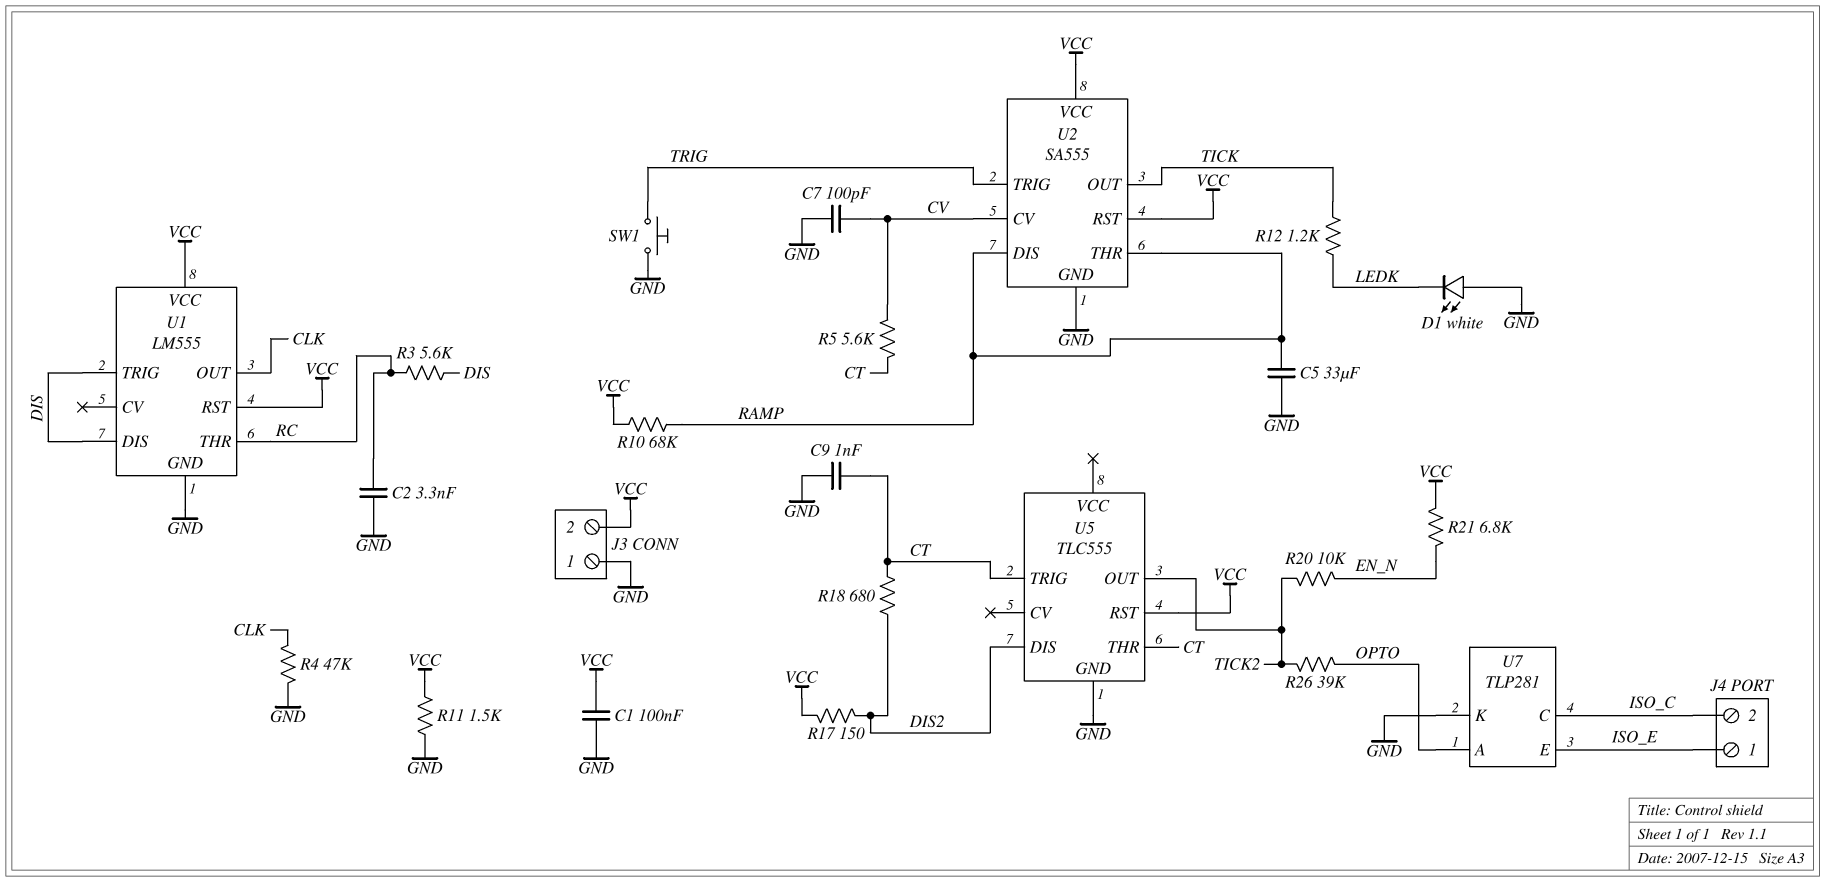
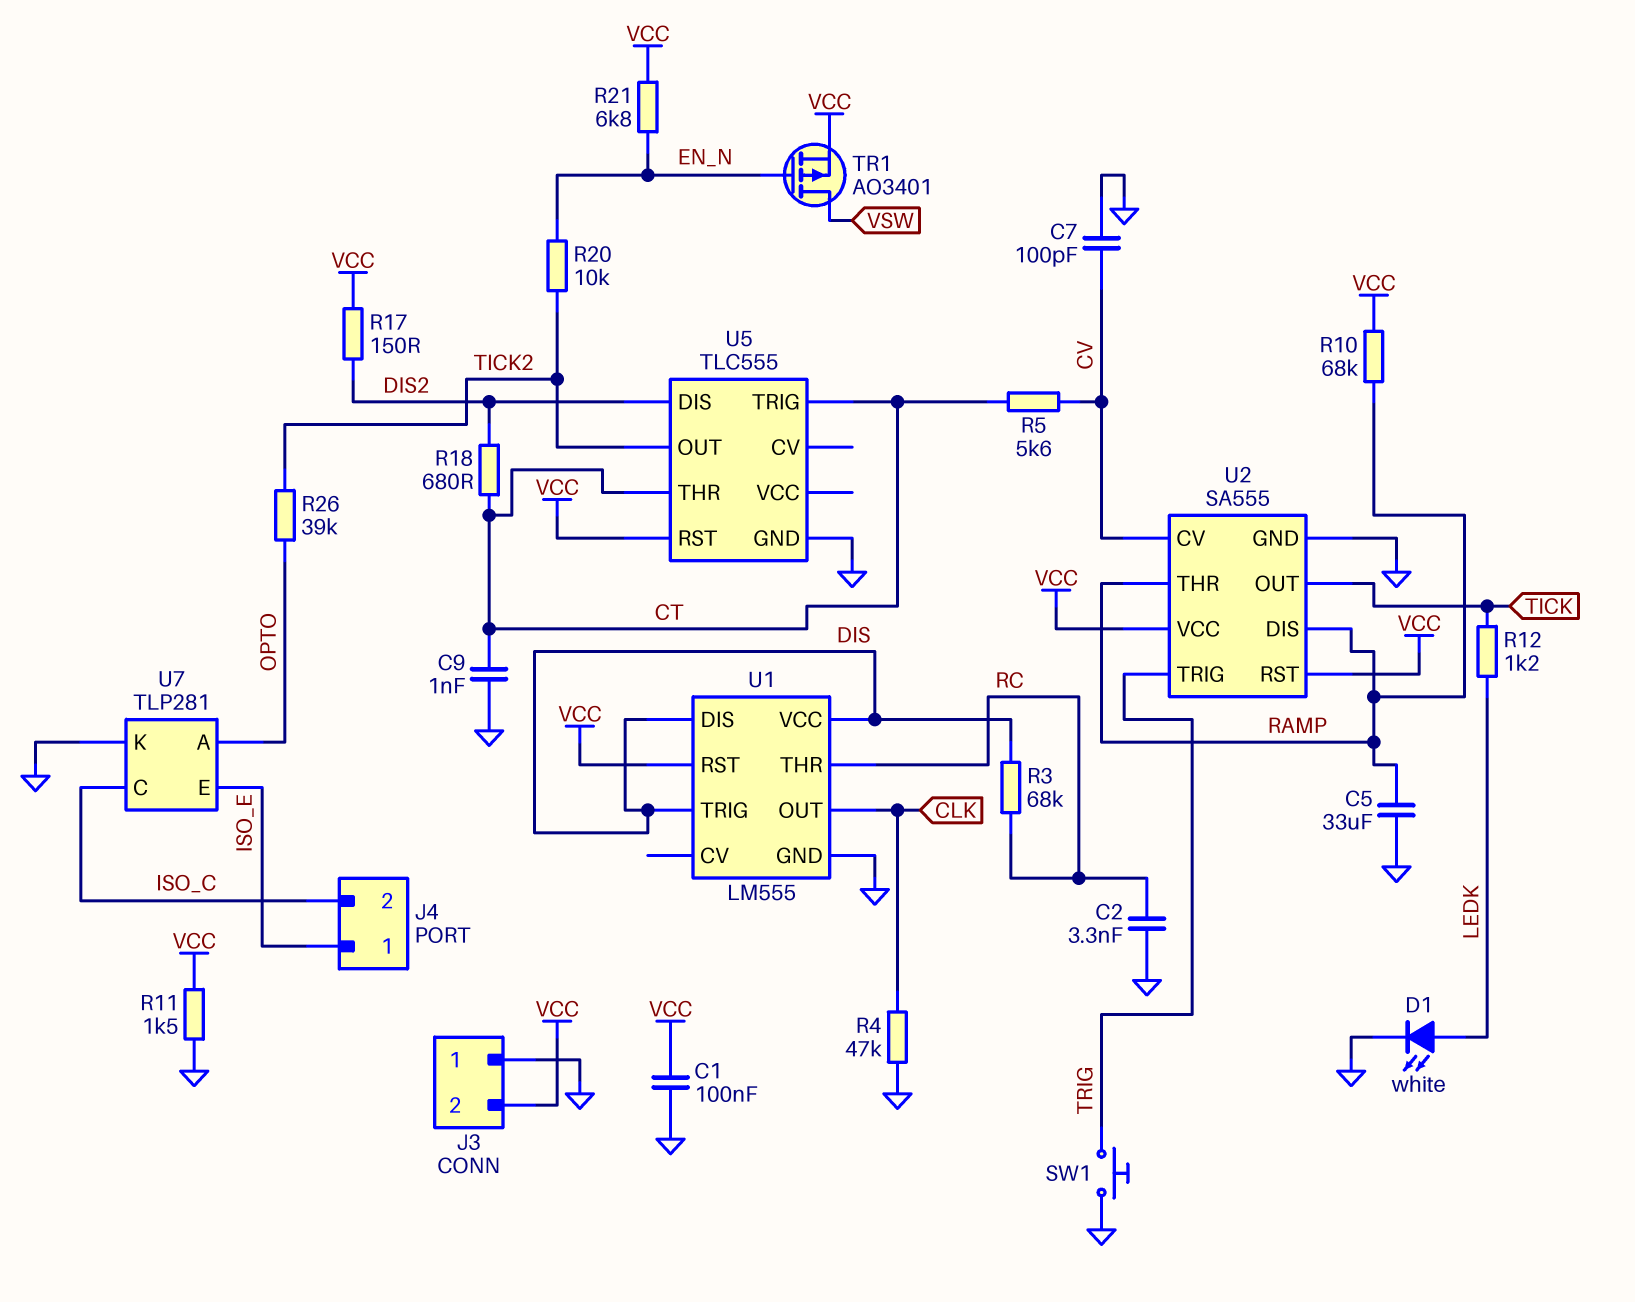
D1: LED white (A GND, K LEDK) -> LED white (A LEDK, K GND)
R3: 5.6k (DIS, RC) -> 68k (DIS, RC)
TR1: none -> PMOS AO3401 (G EN_N, D VSW, S VCC)
U1 pin VCC: VCC -> DIS

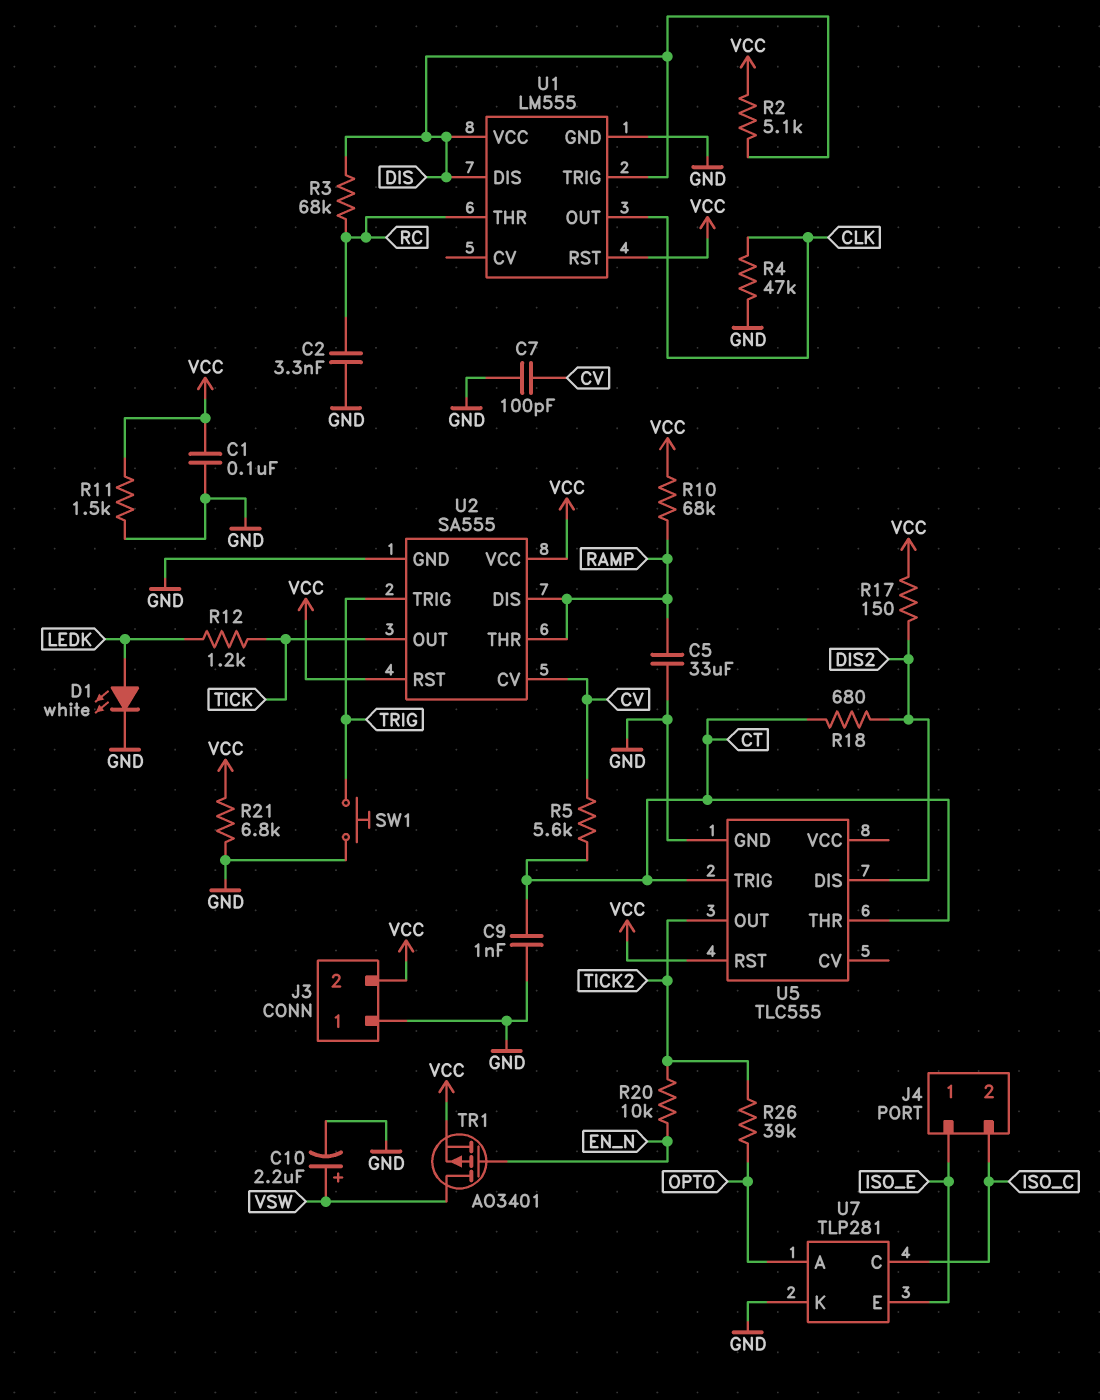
C10: none -> 2.2uF (plus VSW, minus GND)
R2: none -> 5.1k (DIS, VCC)
R21: 6.8k (EN_N, VCC) -> 6.8k (GND, VCC)

